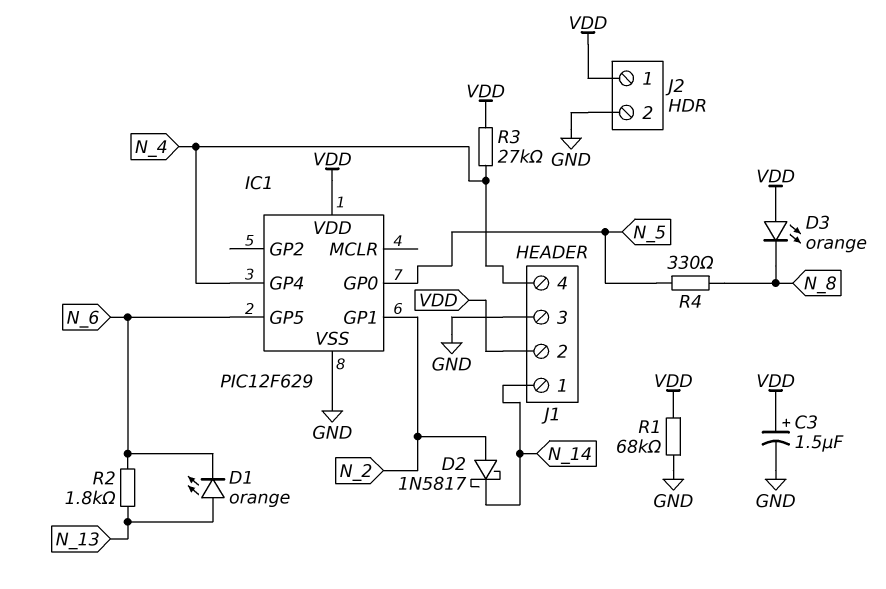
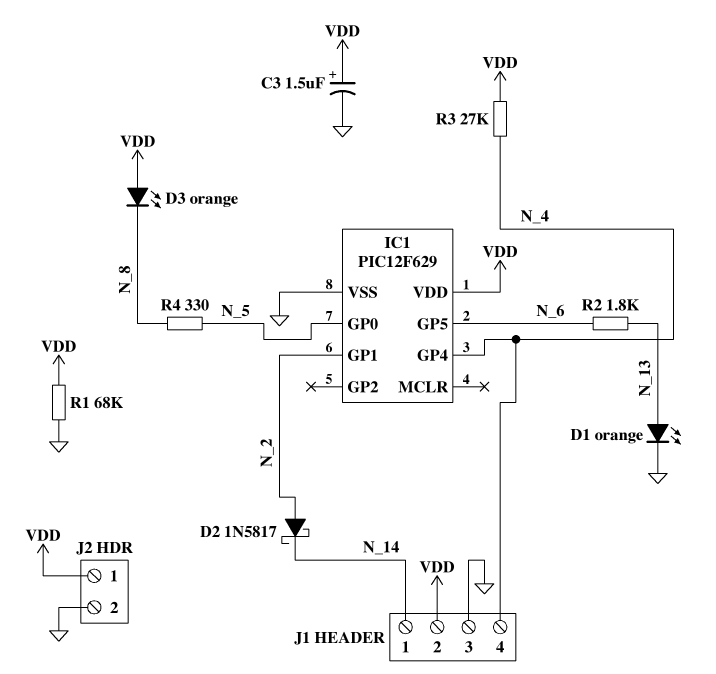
D1: LED orange (A N_13, K N_6) -> LED orange (A N_13, K GND)

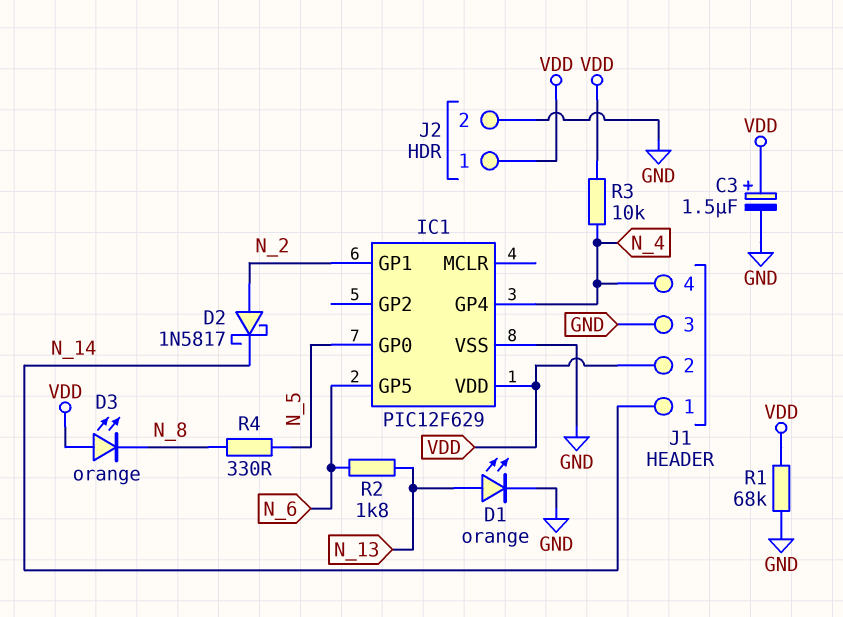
R3: 27k (N_4, VDD) -> 10k (N_4, VDD)

